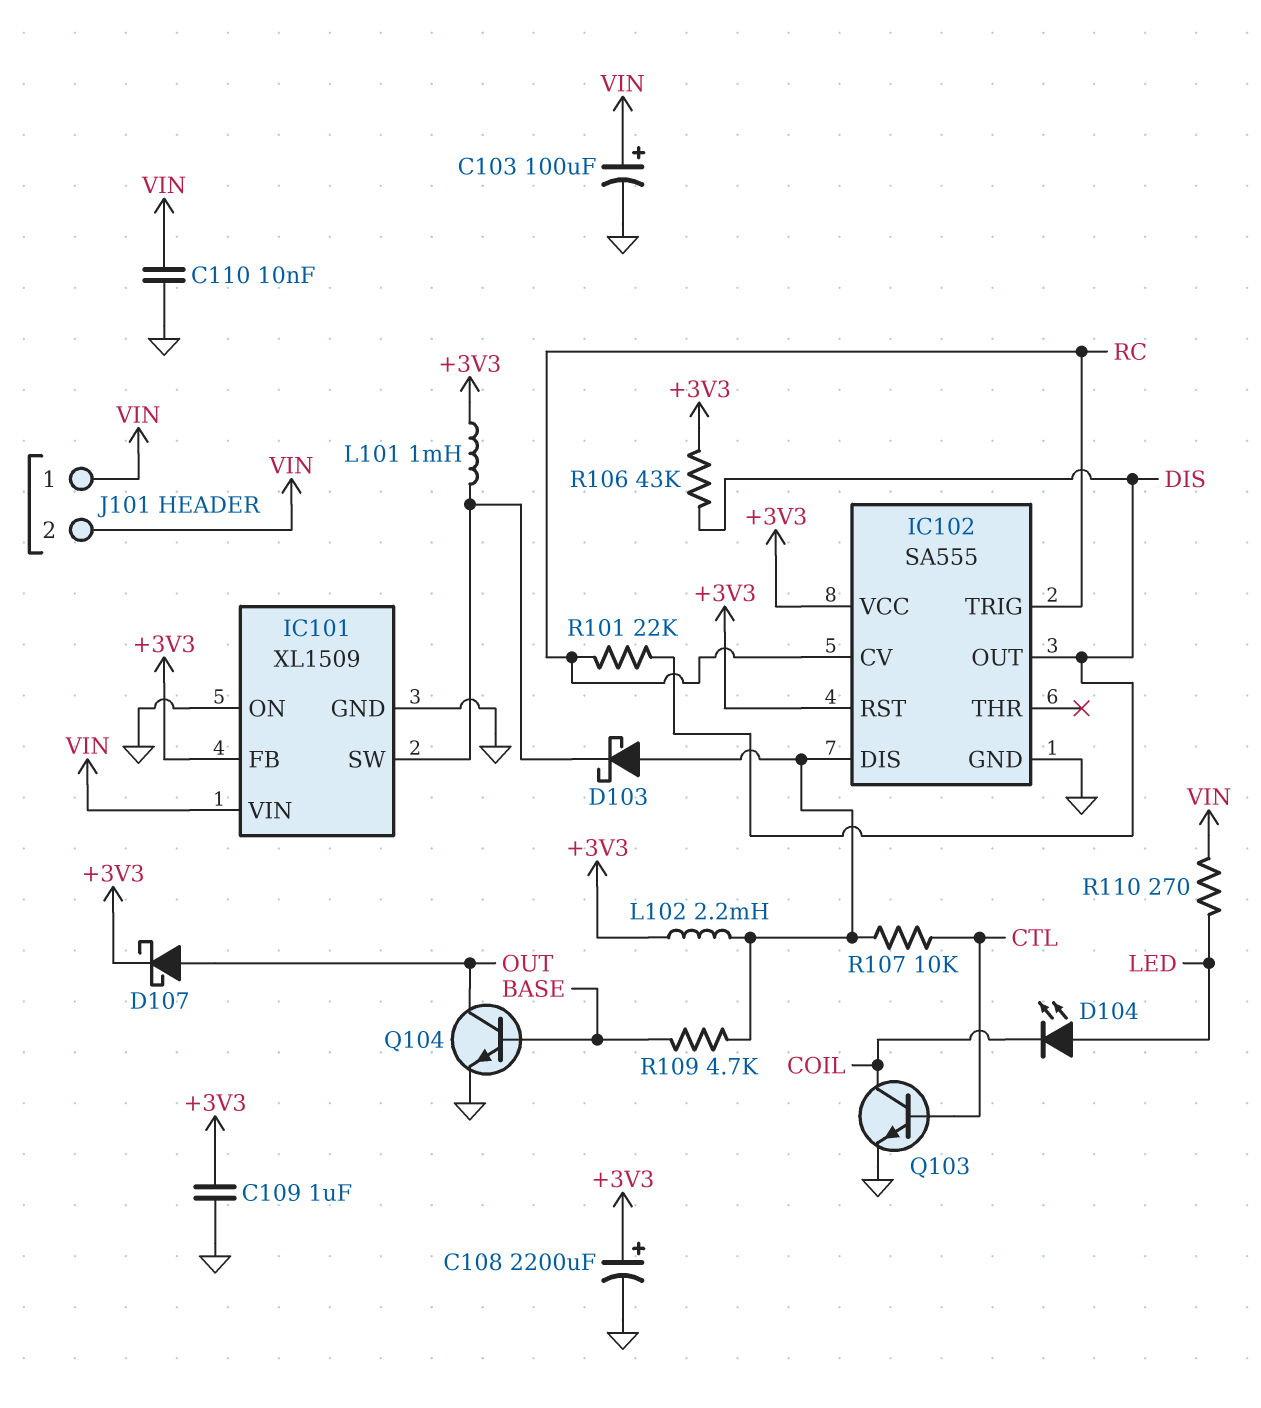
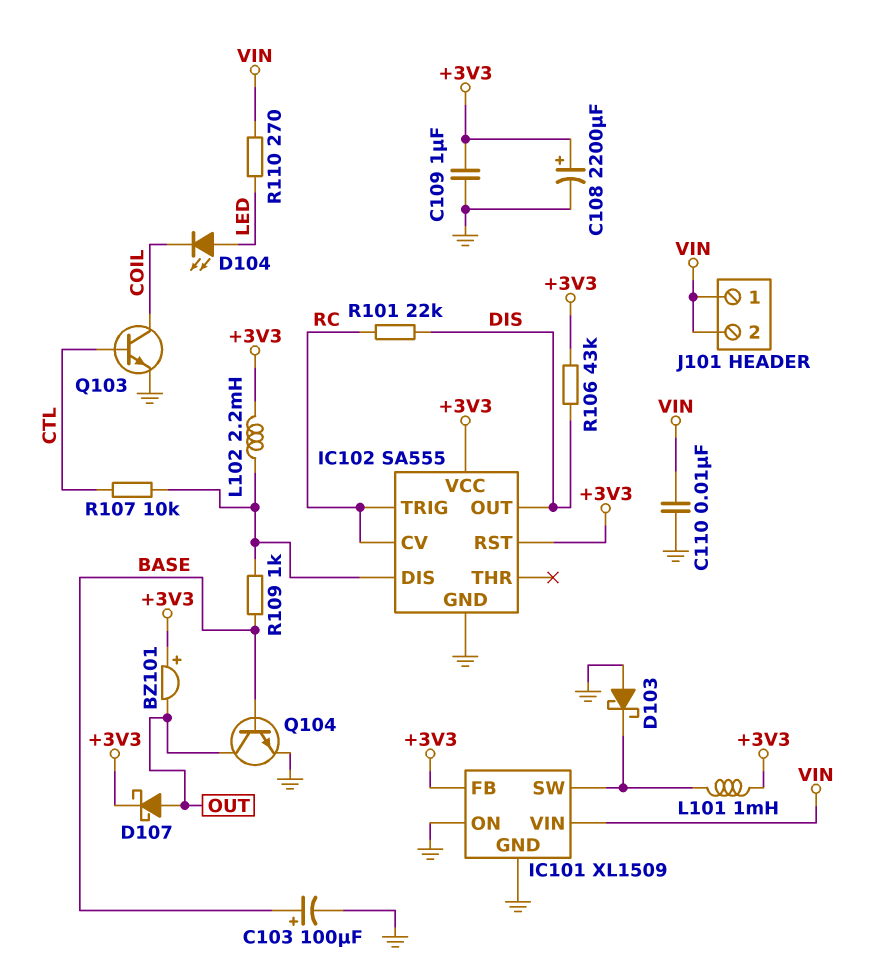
BZ101: none -> buzzer (plus +3V3, minus OUT)
C103: 100uF (plus VIN, minus GND) -> 100uF (plus BASE, minus GND)
D103: schottky (A IC102/DIS, K IC101/SW) -> schottky (A GND, K IC101/SW)
R109: 4.7k (BASE, IC102/DIS) -> 1k (BASE, IC102/DIS)

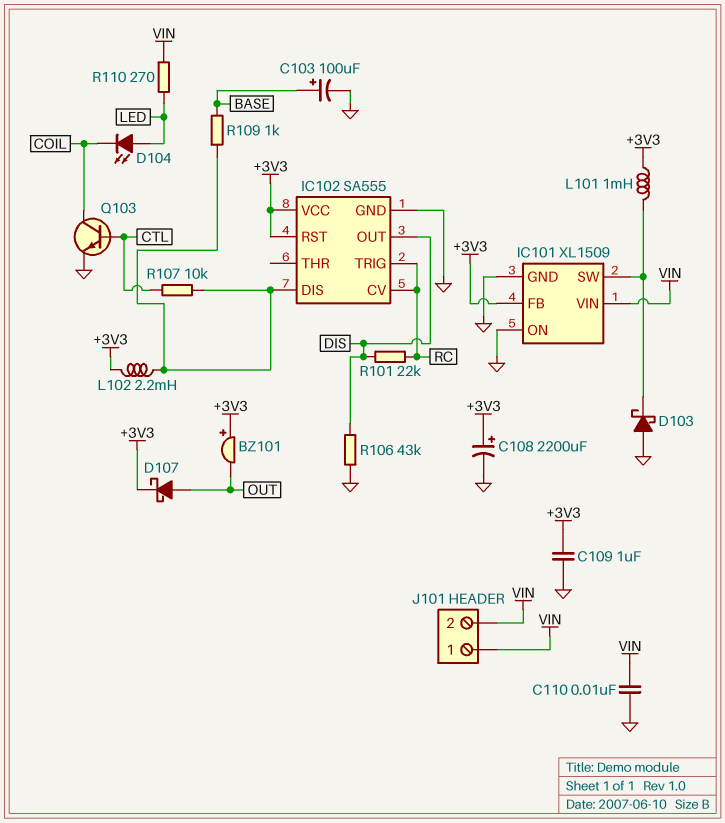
Q104: NPN (B BASE, C OUT, E GND) -> none
R106: 43k (+3V3, DIS) -> 43k (DIS, GND)

